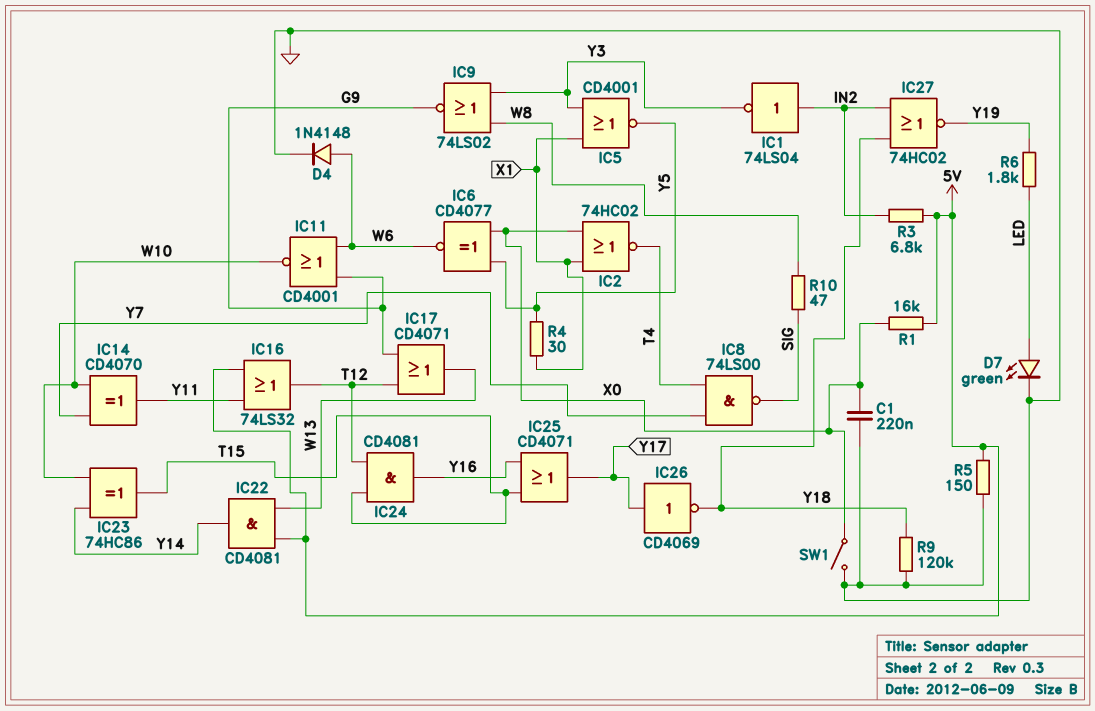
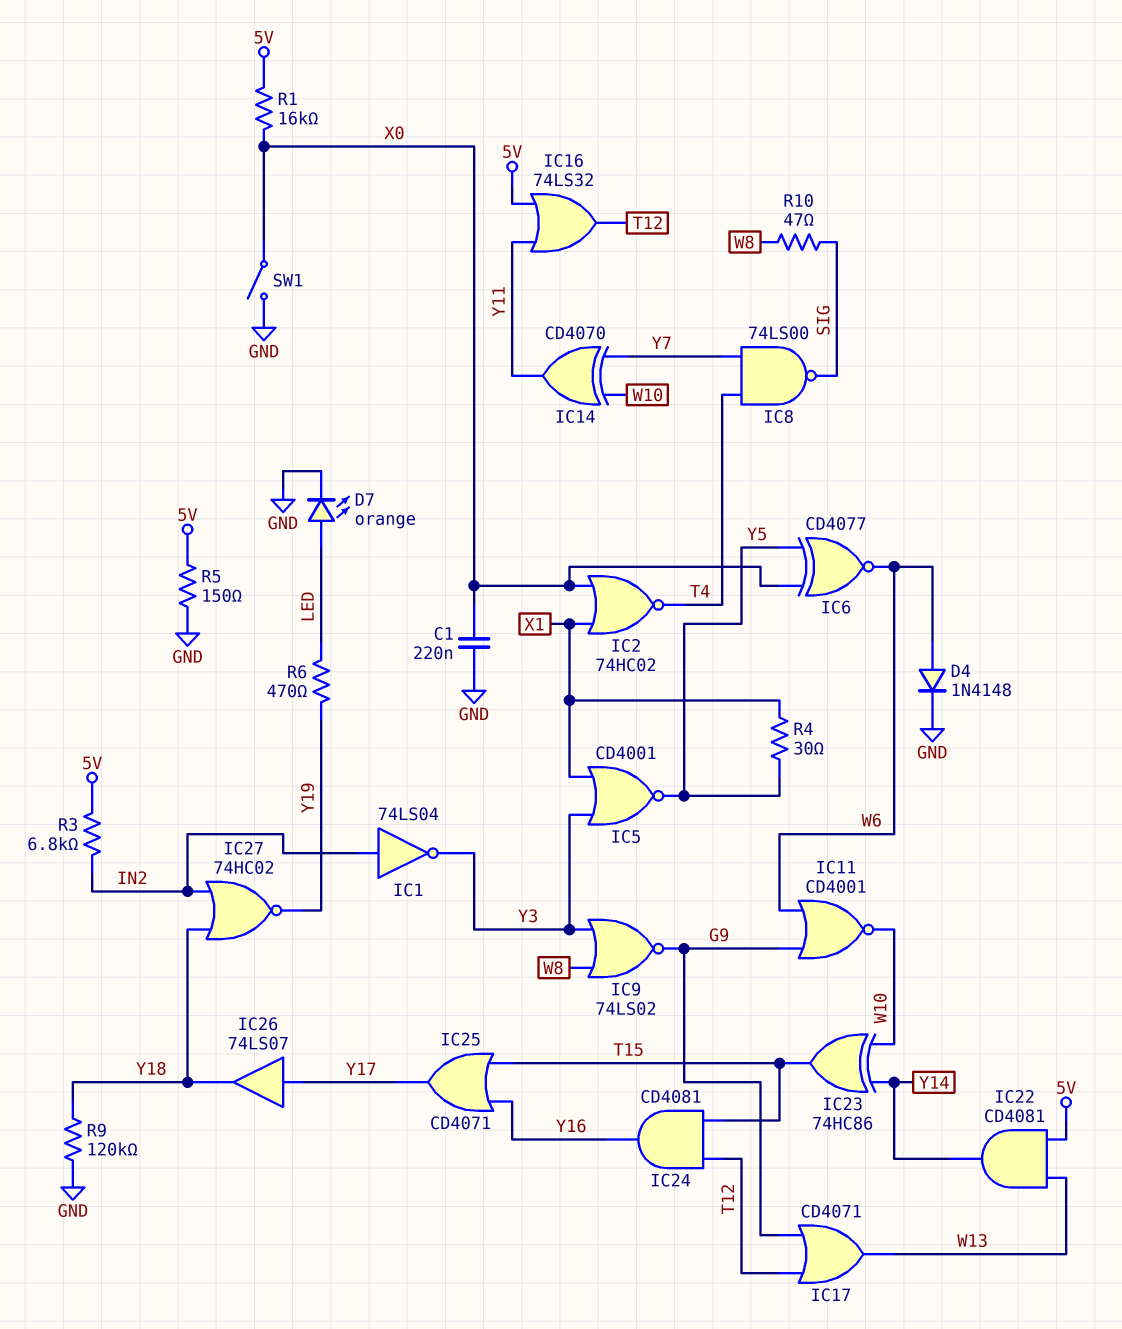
D7: LED green (A LED, K GND) -> LED orange (A LED, K GND)
IC26: NOT CD4069 (in Y17, out Y18) -> buffer 74LS07 (in Y17, out Y18)
R6: 1.8k (LED, Y19) -> 470 (LED, Y19)

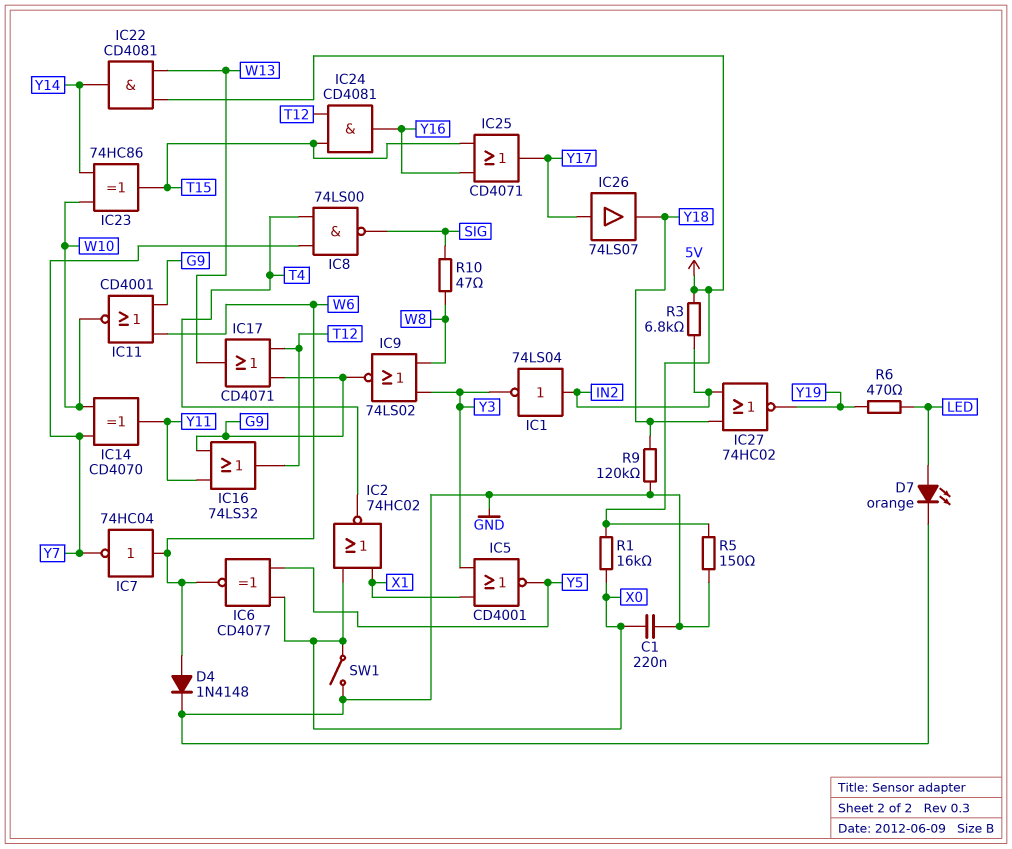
IC7: none -> NOT 74HC04 (in W6, out Y7)
IC16: OR 74LS32 (in 5V, in Y11, out T12) -> OR 74LS32 (in G9, in Y11, out T12)
R4: 30 (X1, Y5) -> none

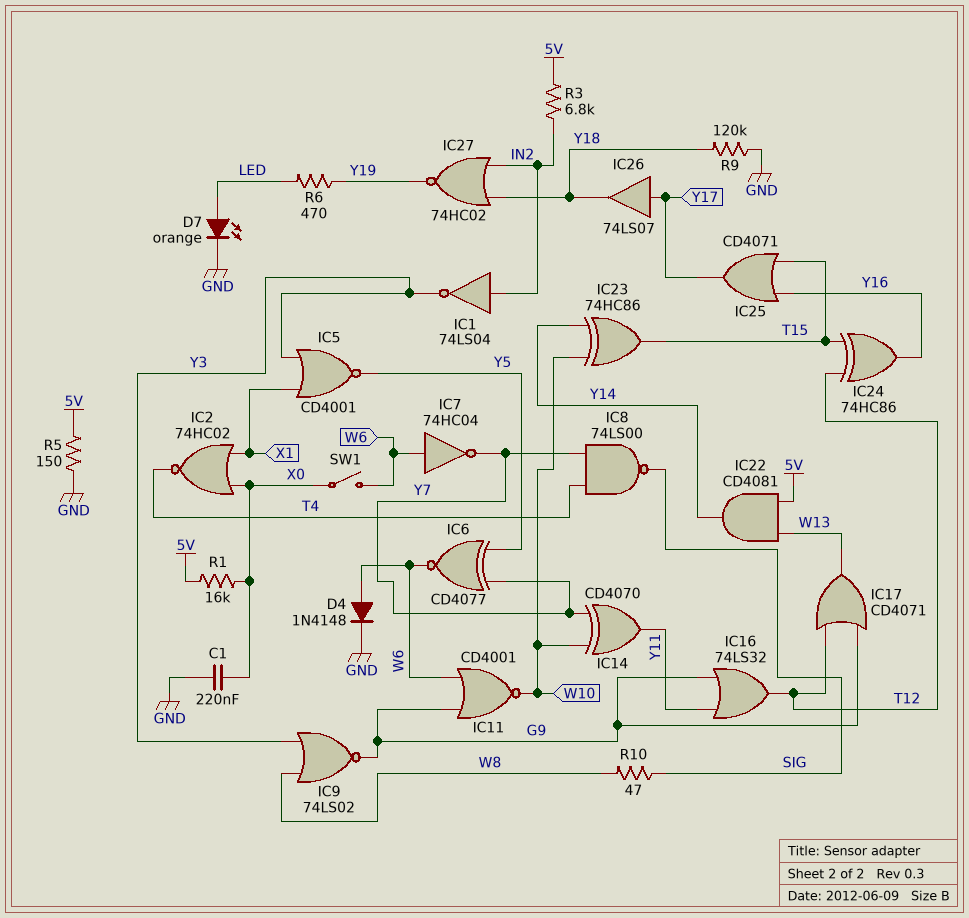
IC6: XNOR CD4077 (in X0, in Y5, out W6) -> XNOR CD4077 (in Y5, in Y7, out W6)
IC24: AND CD4081 (in T12, in T15, out Y16) -> XOR 74HC86 (in T12, in T15, out Y16)
SW1: switch (GND, X0) -> switch (W6, X0)

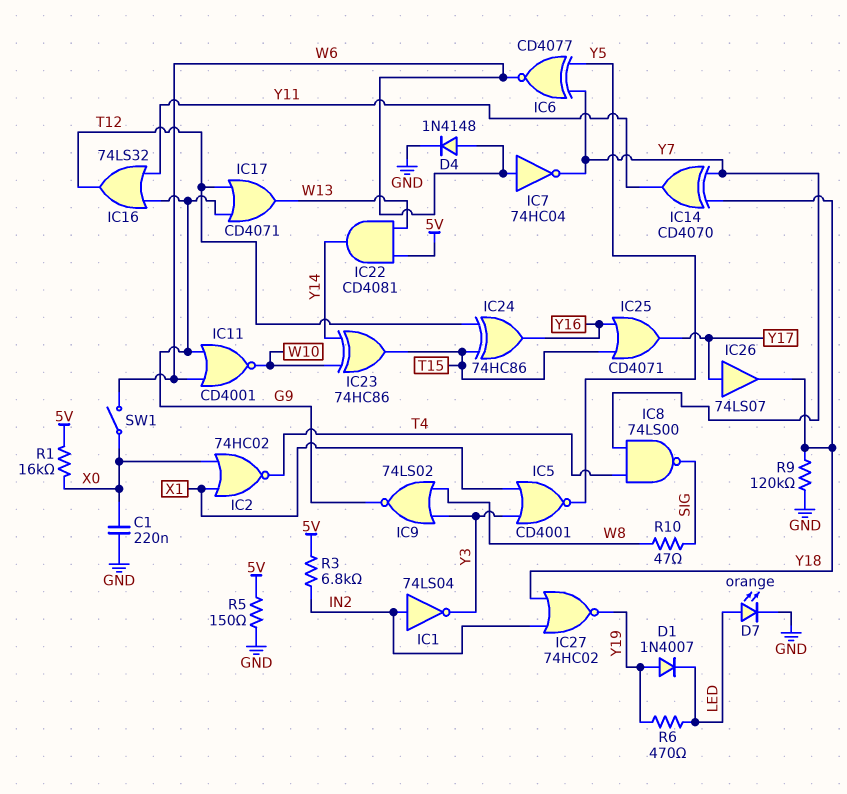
D1: none -> diode 1N4007 (A Y19, K LED)
IC14: XOR CD4070 (in W10, in Y7, out Y11) -> XOR CD4070 (in Y7, in Y18, out Y11)

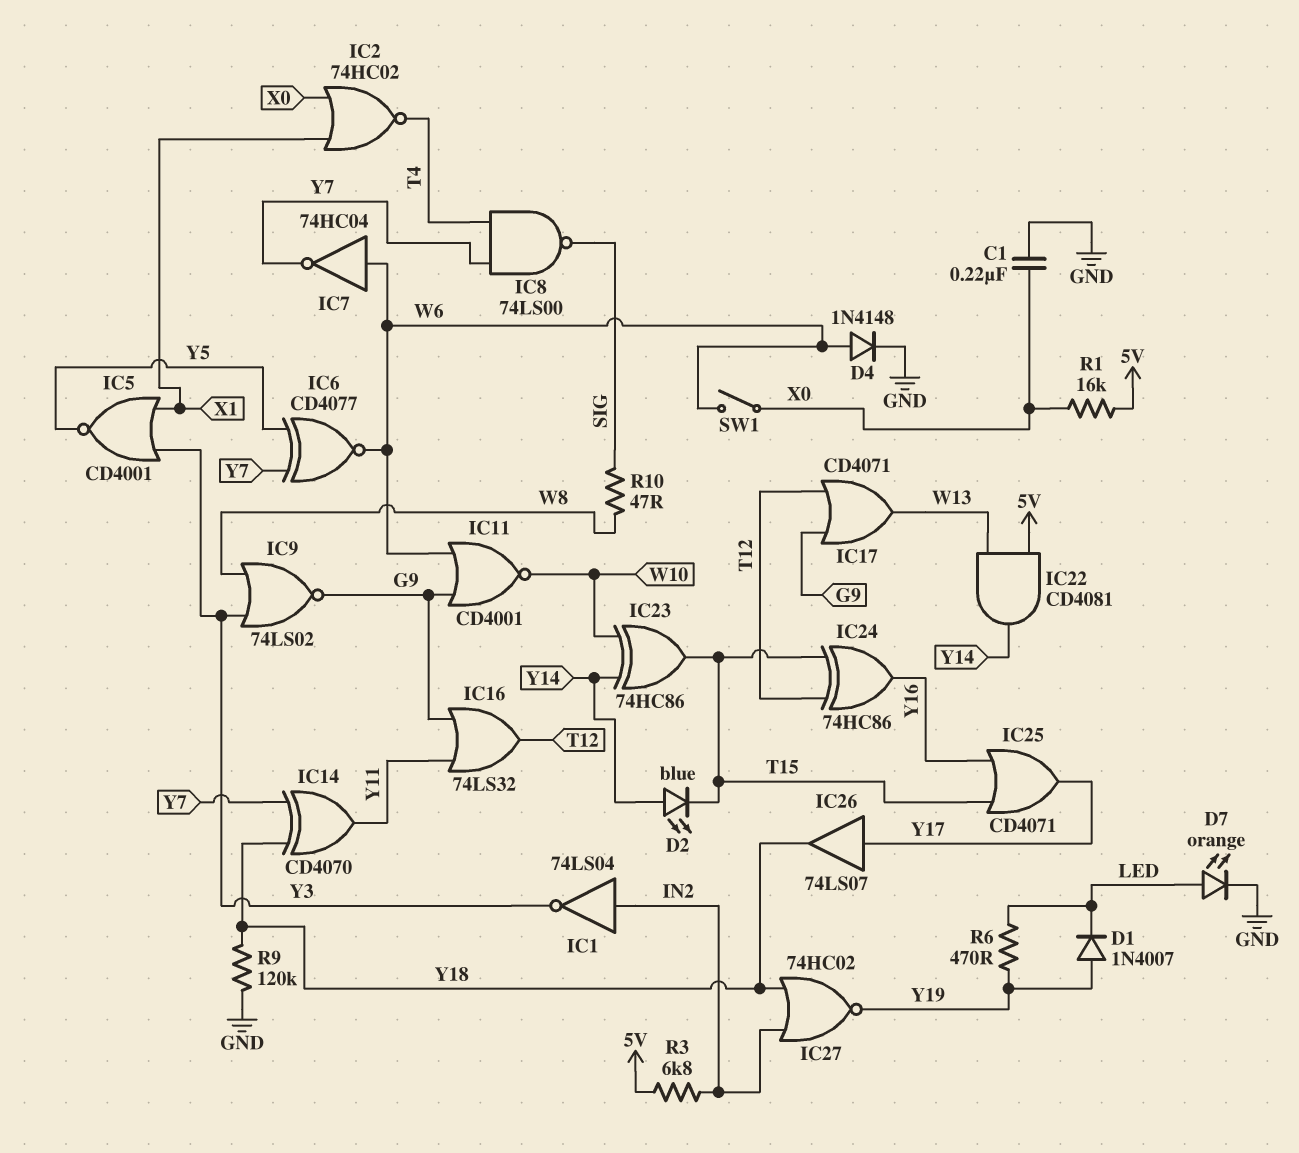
D2: none -> LED blue (A Y14, K T15)
R5: 150 (5V, GND) -> none

